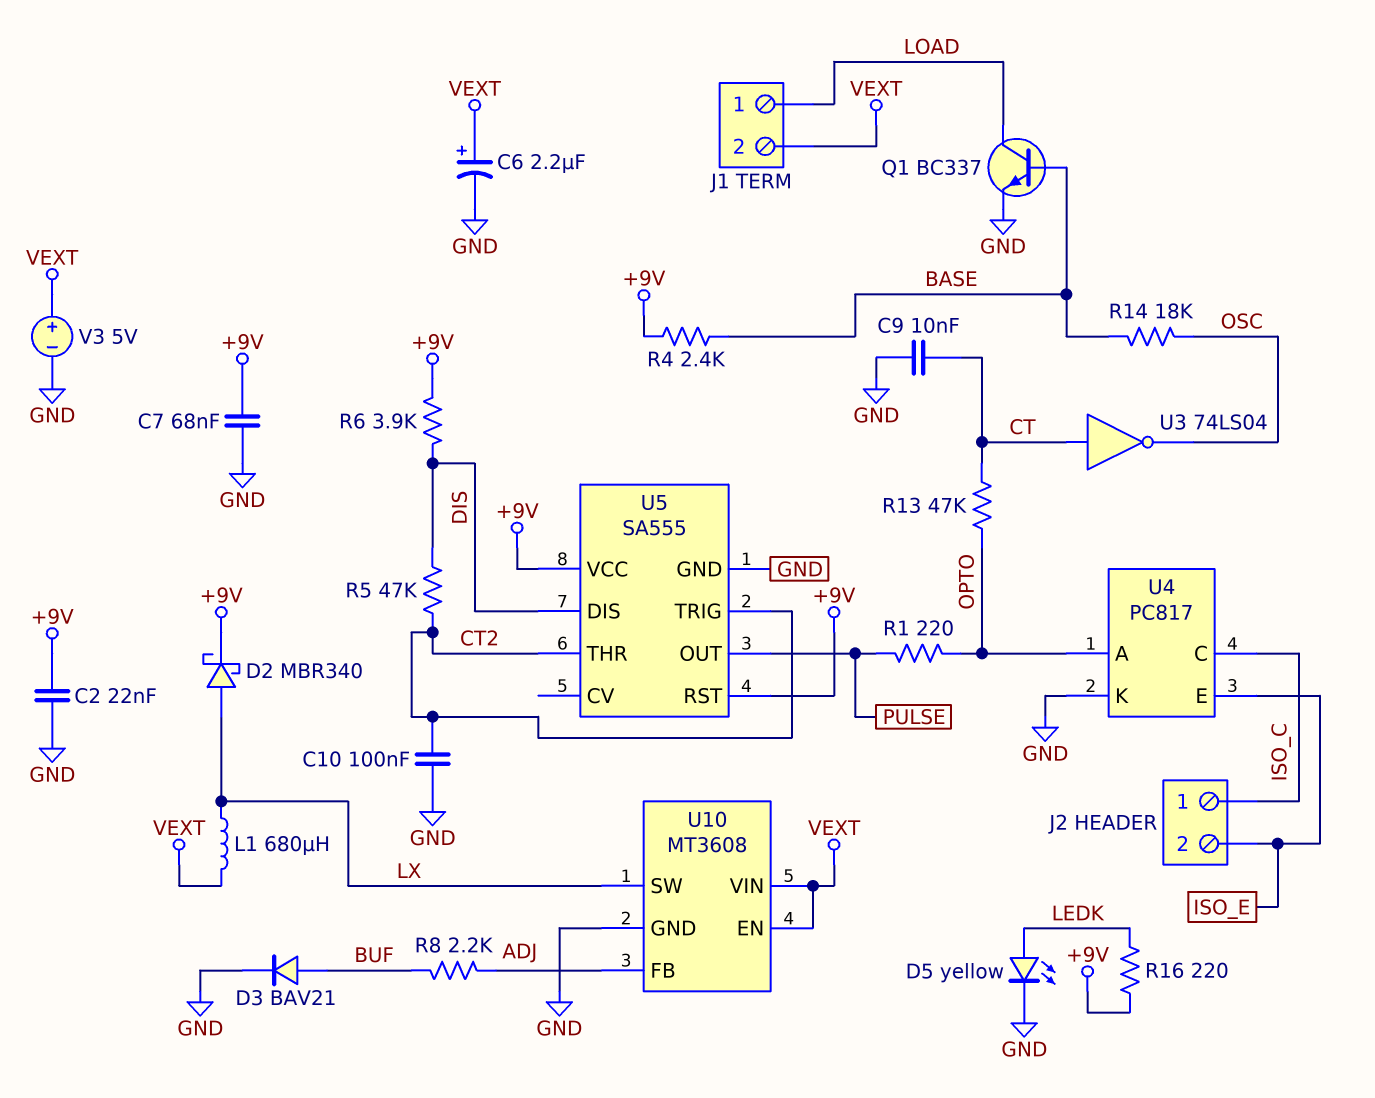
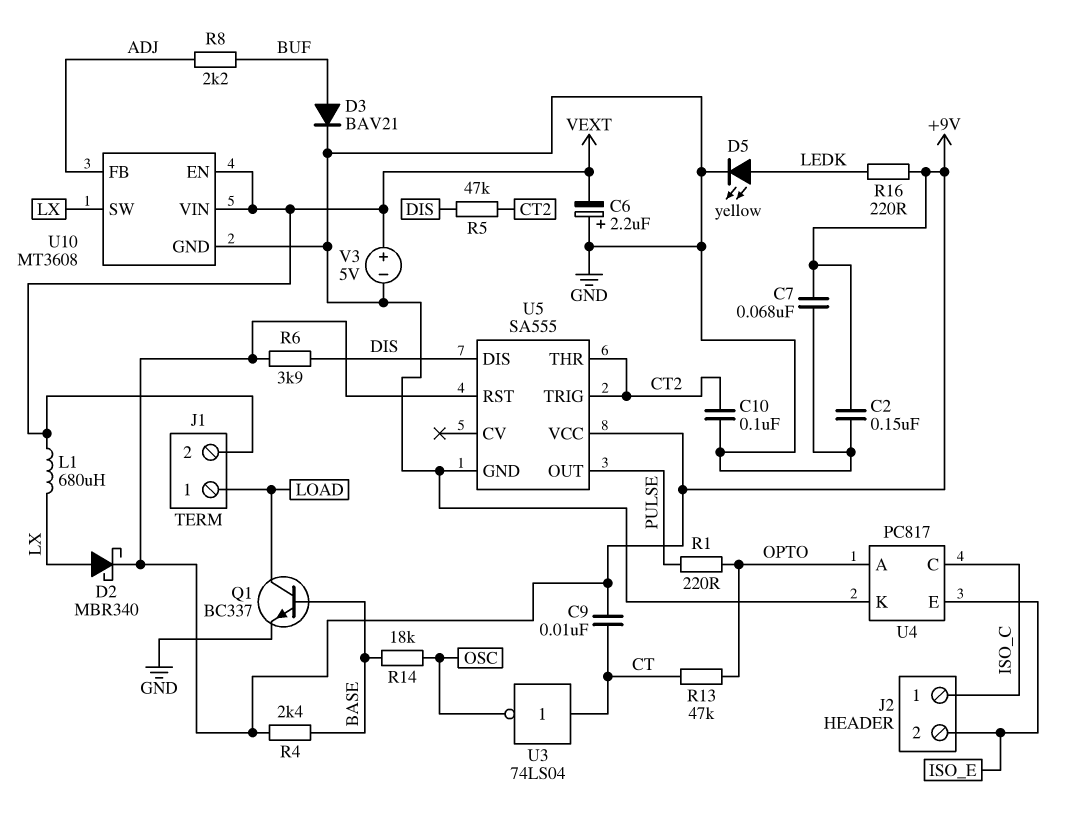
C2: 22nF (+9V, GND) -> 150nF (+9V, GND)
C6: 2.2uF (plus VEXT, minus GND) -> 2.2uF (plus GND, minus VEXT)
C9: 10nF (CT, GND) -> 10nF (+9V, CT)

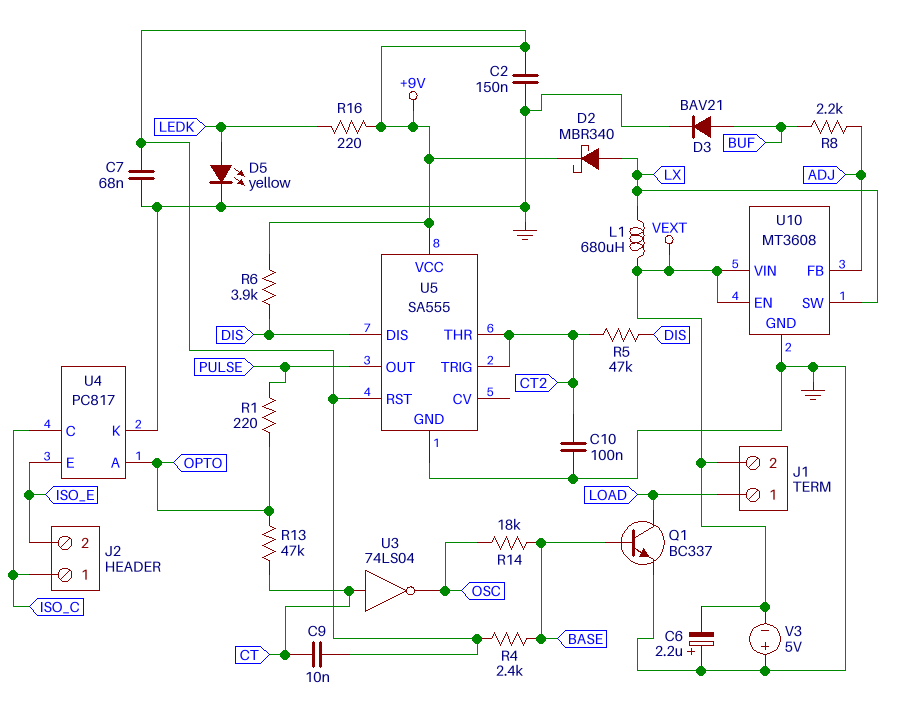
V3: 5V (plus VEXT, minus GND) -> 5V (plus GND, minus VEXT)

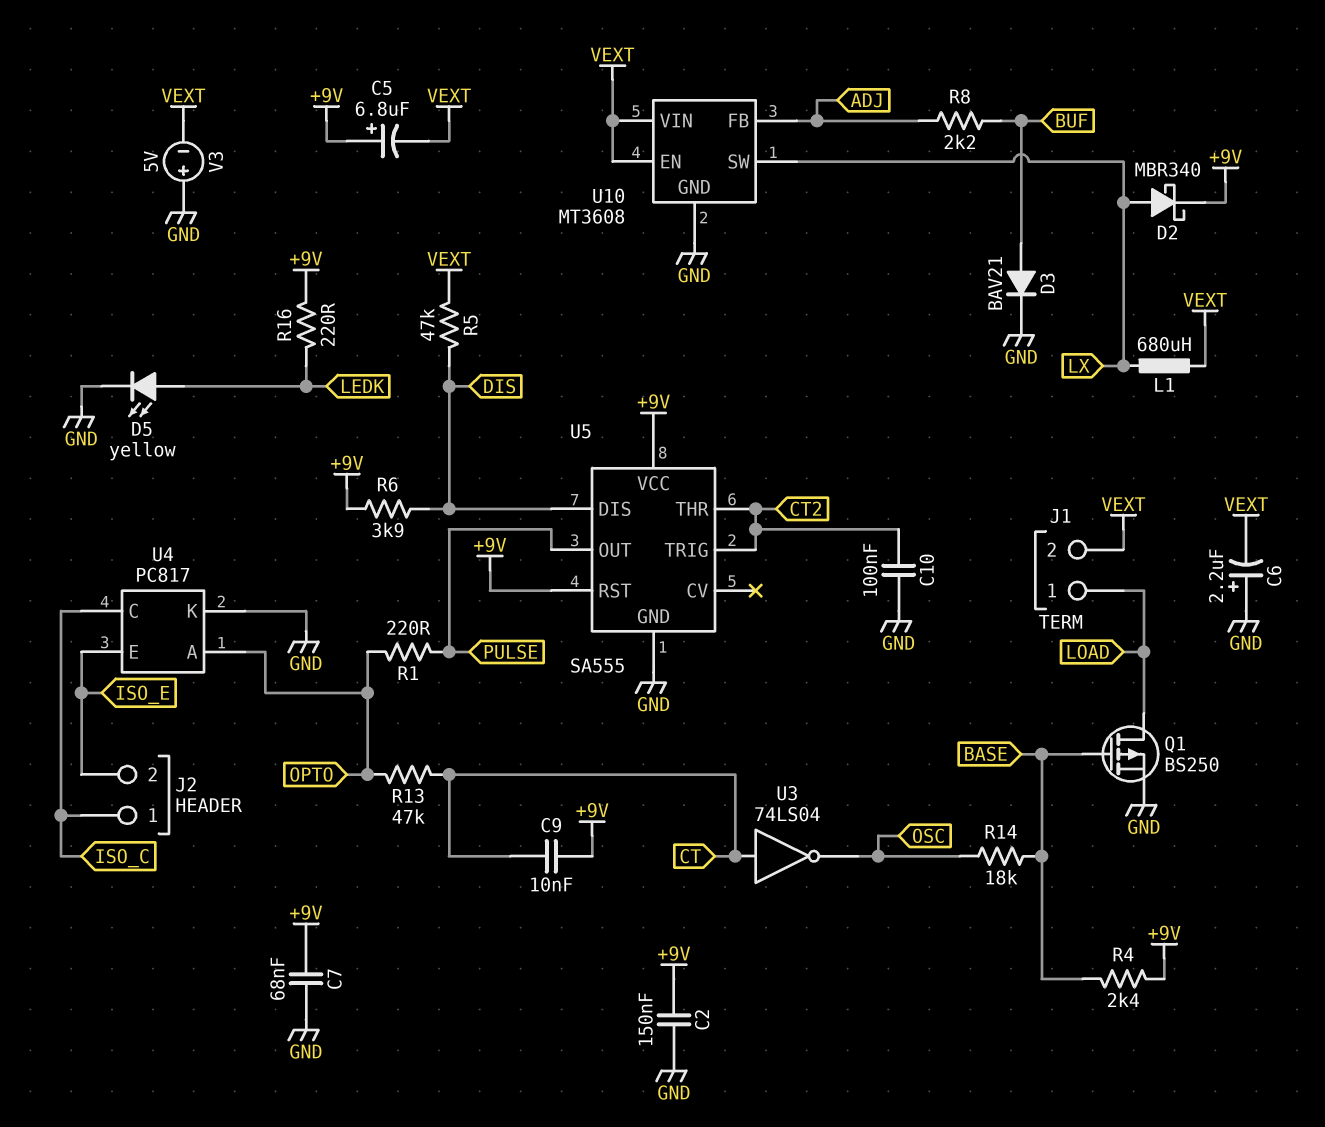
C5: none -> 6.8uF (plus +9V, minus VEXT)
Q1: NPN BC337 (B BASE, C LOAD, E GND) -> PMOS BS250 (G BASE, D LOAD, S GND)
R5: 47k (CT2, DIS) -> 47k (DIS, VEXT)

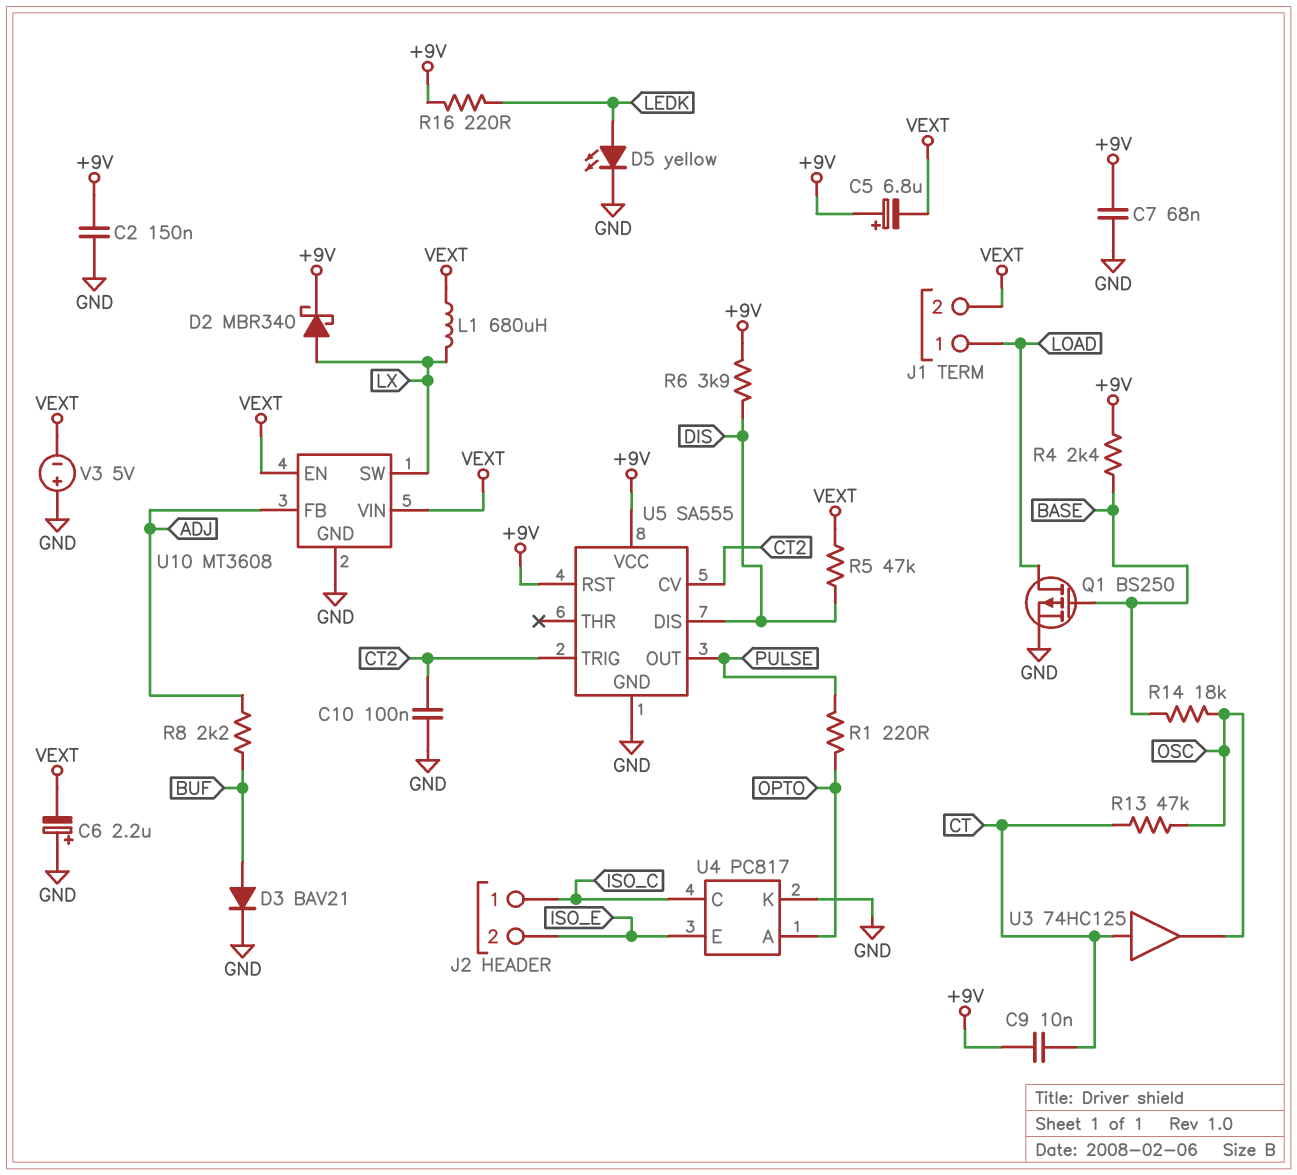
R13: 47k (CT, OPTO) -> 47k (CT, OSC)
U3: NOT 74LS04 (in CT, out OSC) -> buffer 74HC125 (in CT, out OSC)
U5 pin CV: none -> CT2
U5 pin THR: CT2 -> none

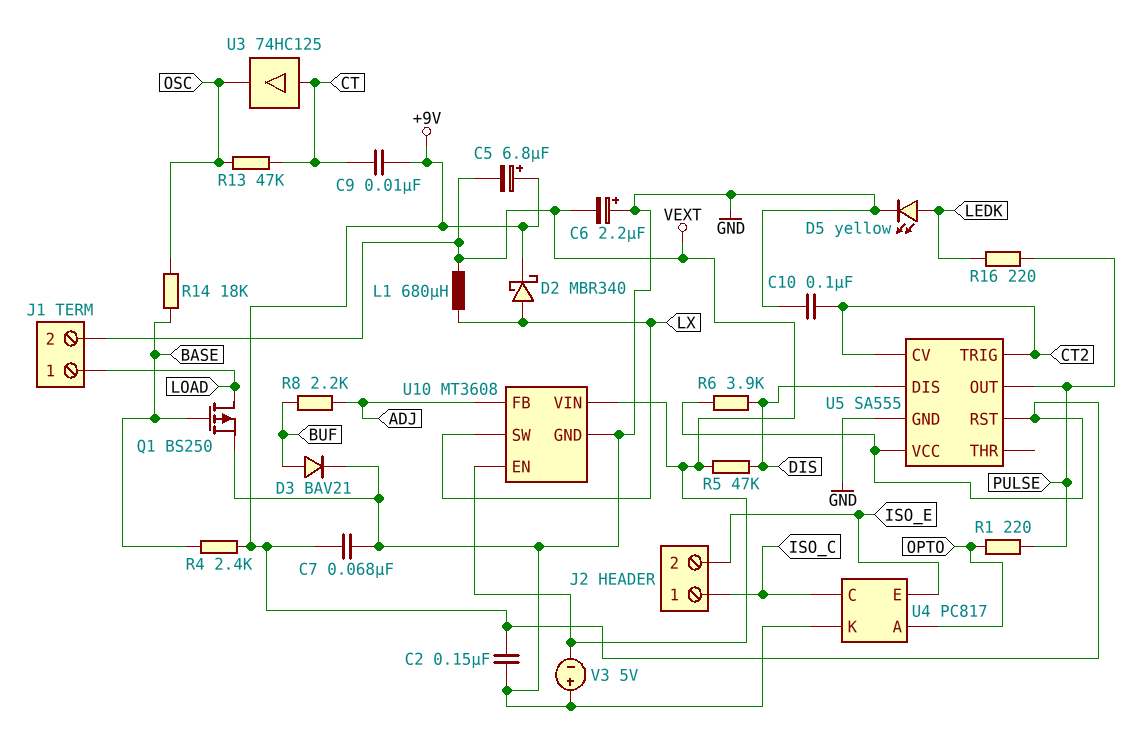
R16: 220 (+9V, LEDK) -> 220 (LEDK, PULSE)

